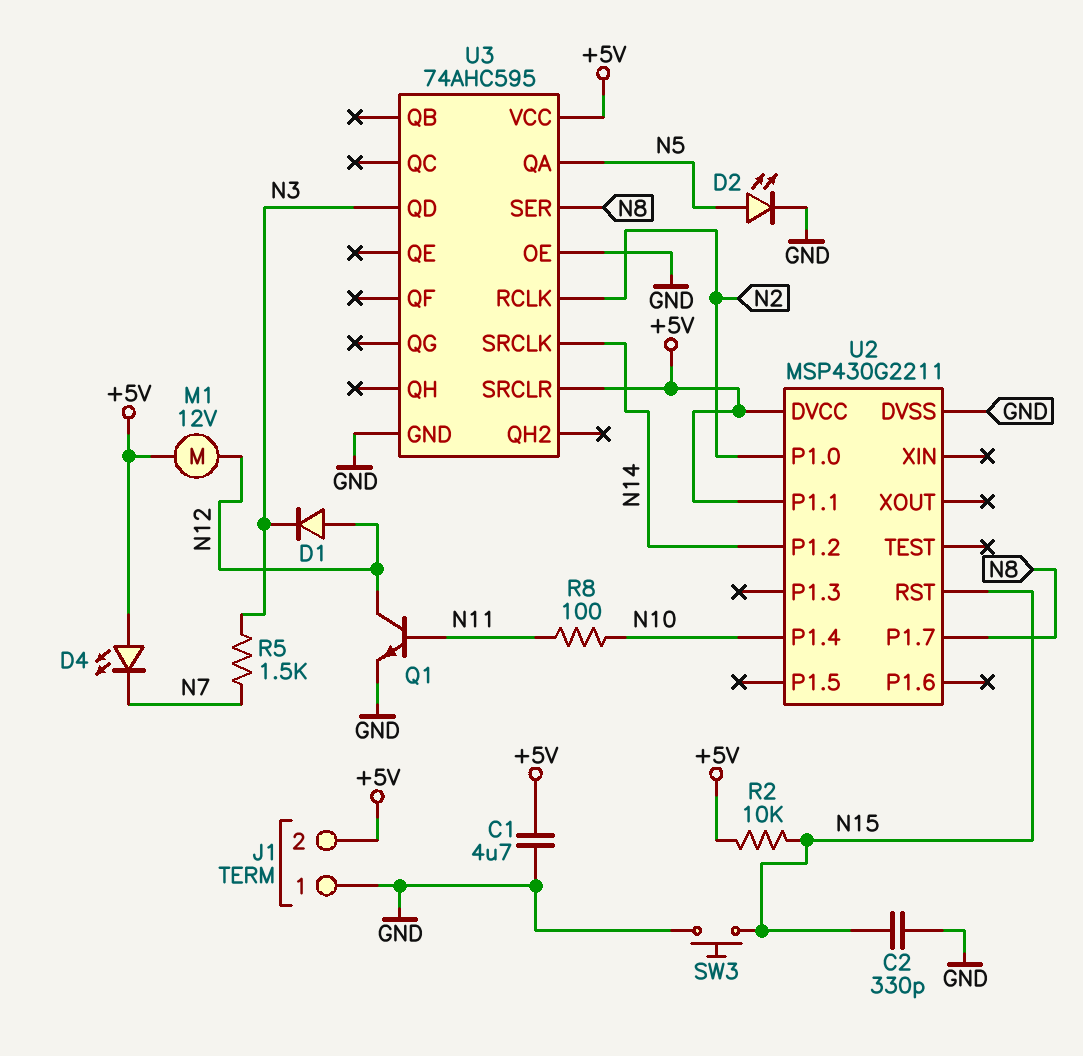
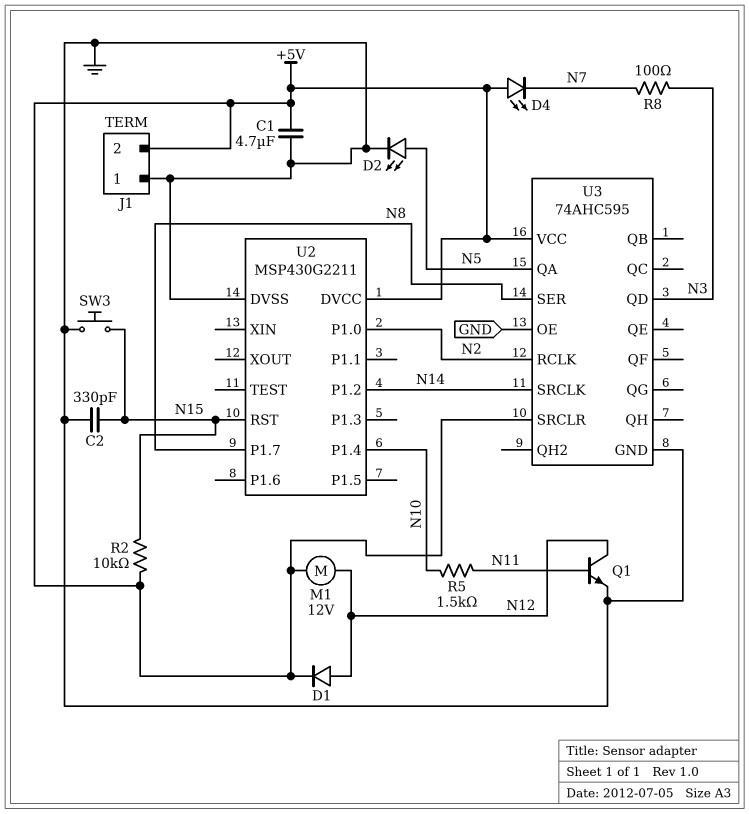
D1: diode (A N12, K N3) -> diode (A N12, K +5V)
R5: 1.5k (N3, N7) -> 1.5k (N10, N11)
R8: 100 (N10, N11) -> 100 (N3, N7)
U2 pin P1.1: +5V -> none

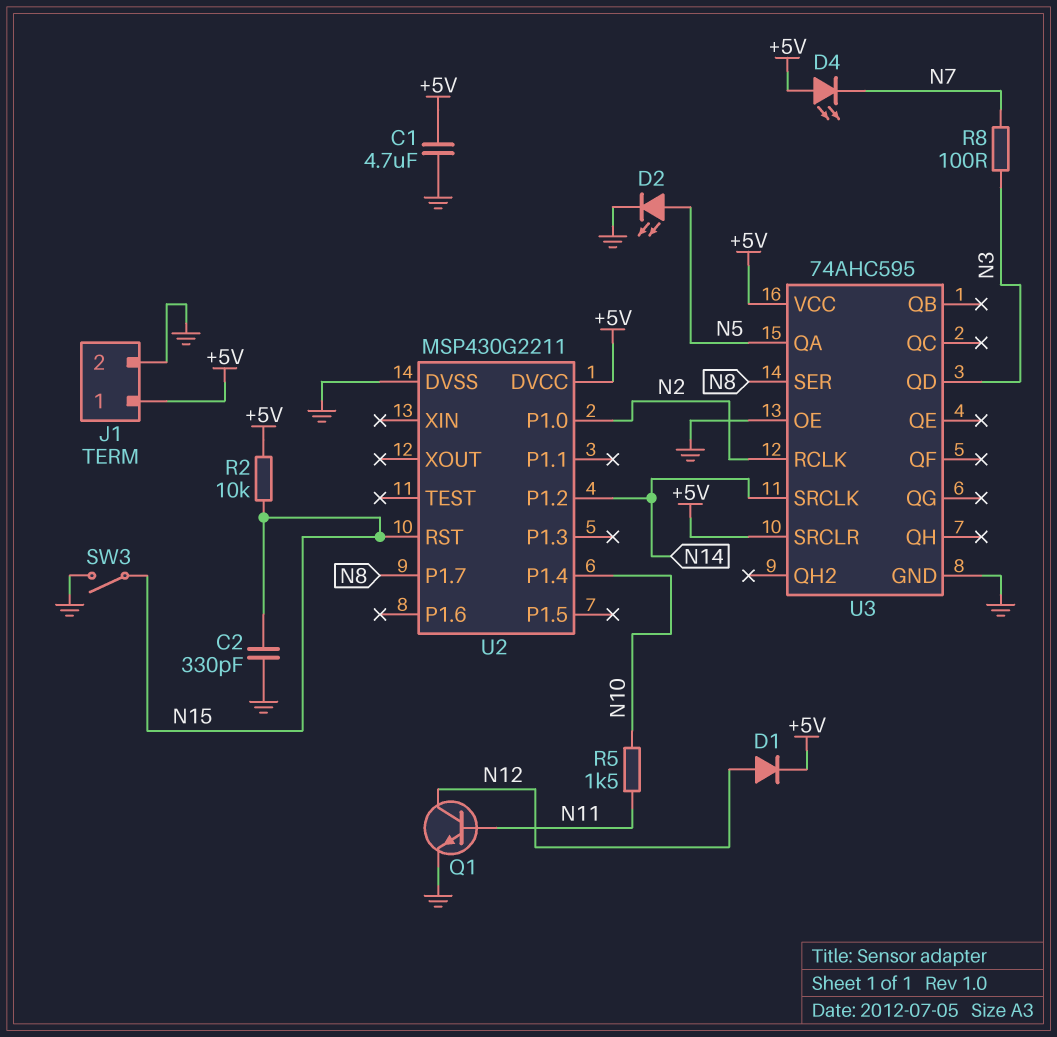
J1 pin 1: GND -> +5V
J1 pin 2: +5V -> GND
M1: motor 12V (+5V, N12) -> none
SW3: button (GND, N15) -> switch (GND, N15)

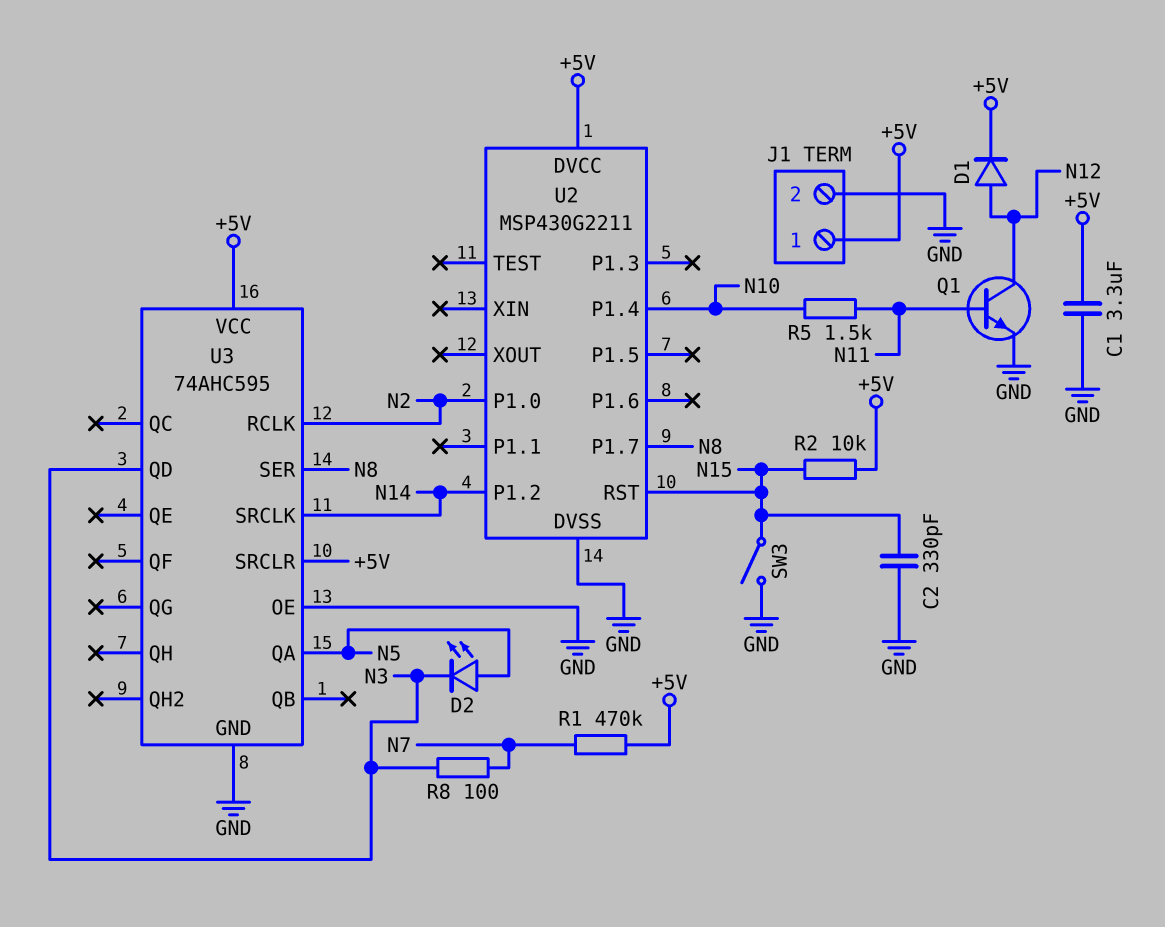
C1: 4.7uF (+5V, GND) -> 3.3uF (+5V, GND)
D2: LED (A N5, K GND) -> LED (A N5, K N3)
D4: LED (A +5V, K N7) -> none
R1: none -> 470k (+5V, N7)

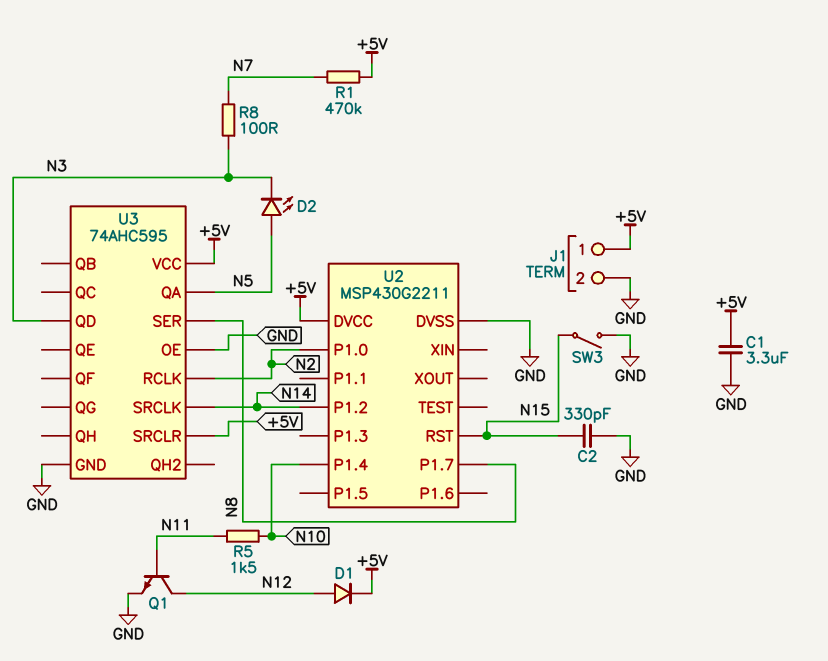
R2: 10k (+5V, N15) -> none

